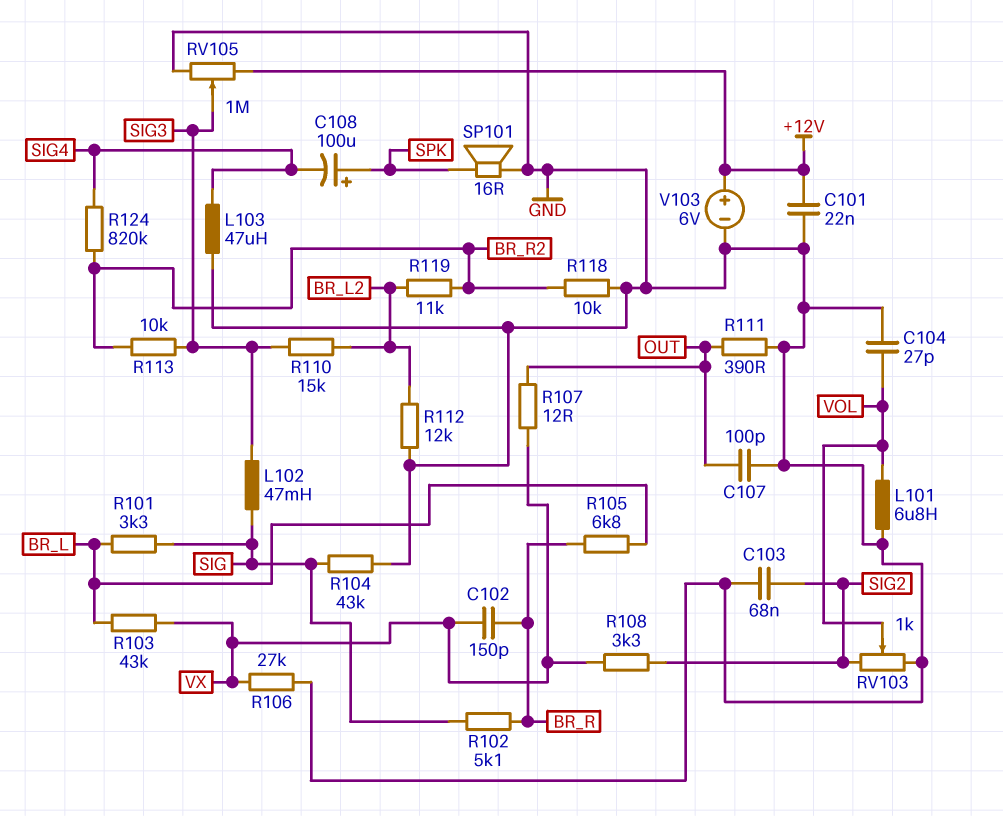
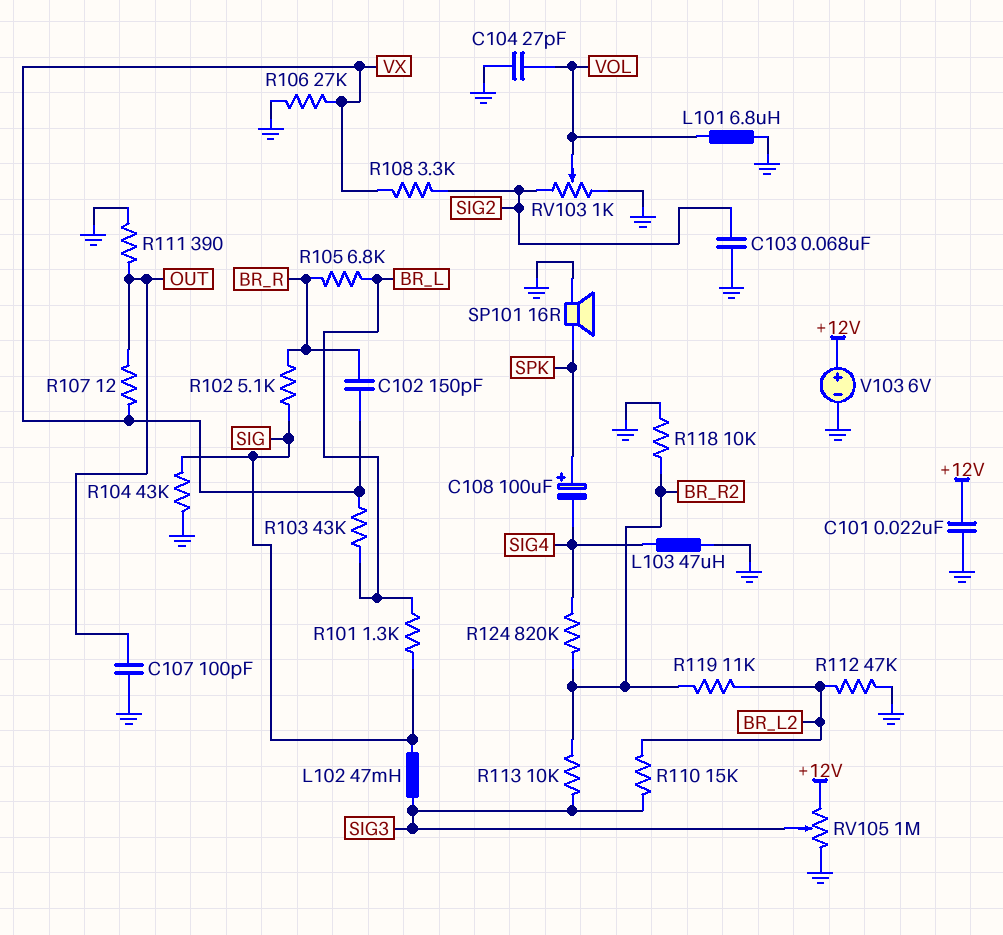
R101: 3.3k (BR_L, SIG) -> 1.3k (BR_L, SIG)
R112: 12k (BR_L2, GND) -> 47k (BR_L2, GND)

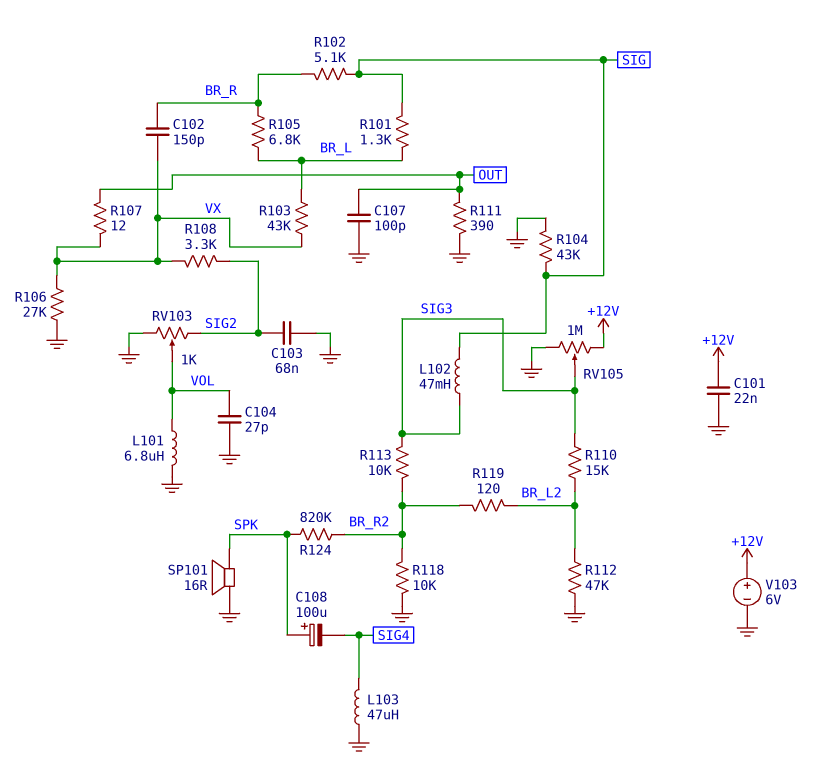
R119: 11k (BR_L2, BR_R2) -> 120 (BR_L2, BR_R2)
R124: 820k (BR_R2, SIG4) -> 820k (BR_R2, SPK)

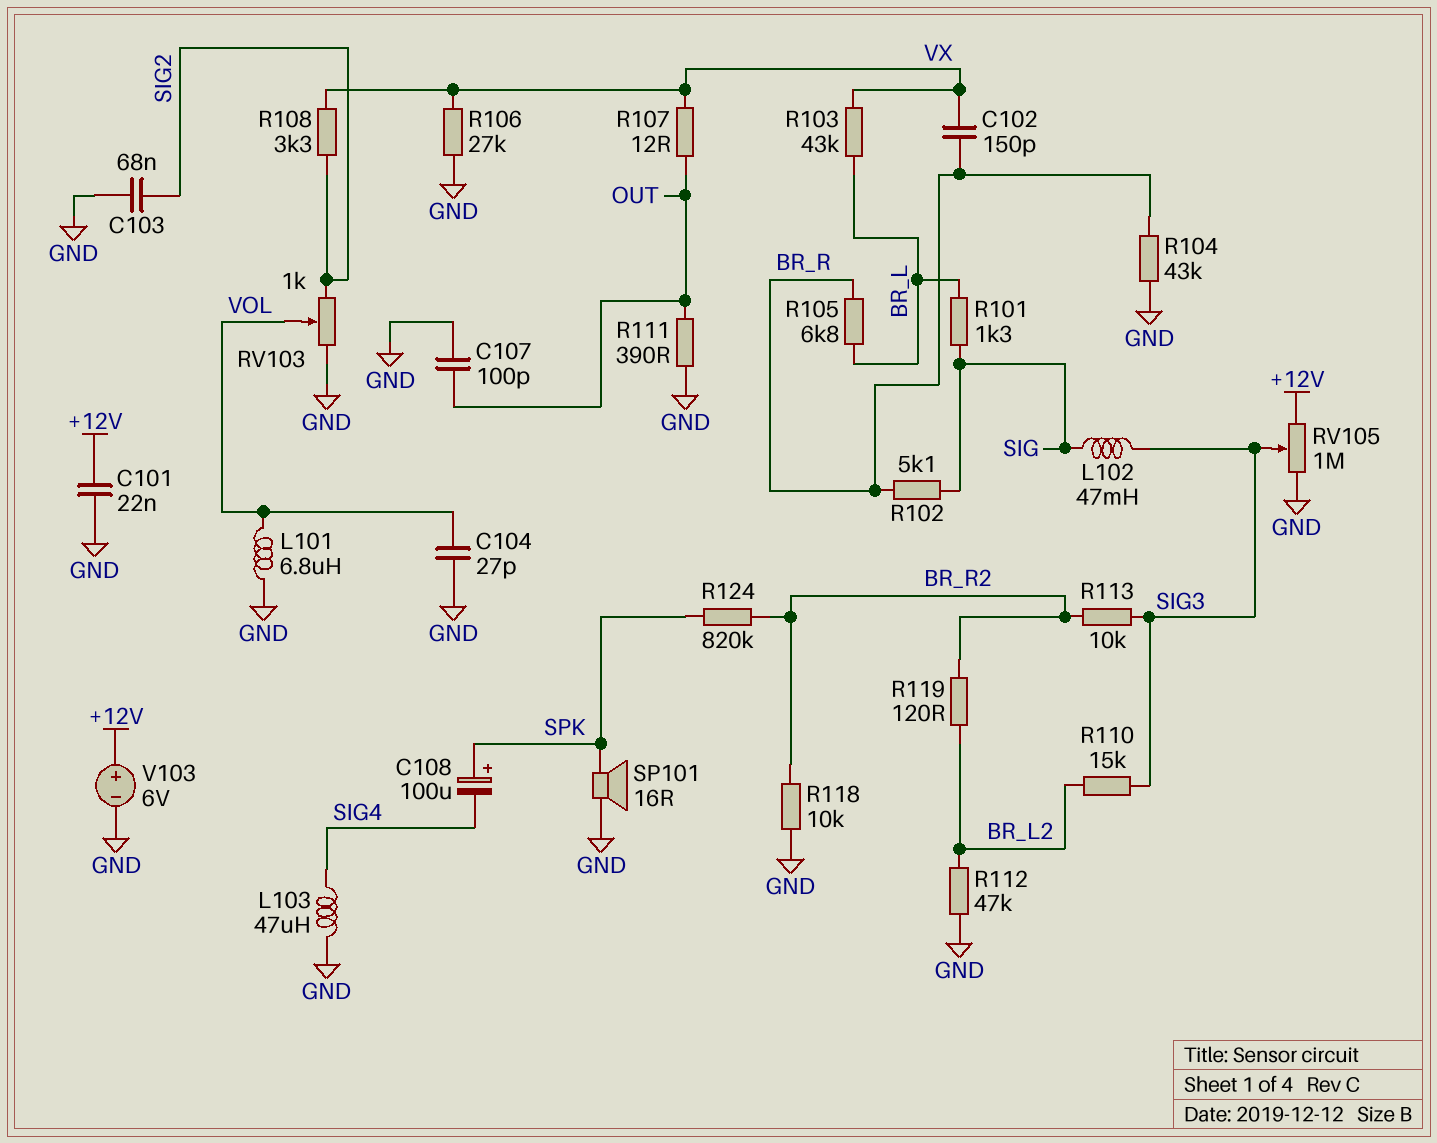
R104: 43k (GND, SIG) -> 43k (BR_R, GND)

